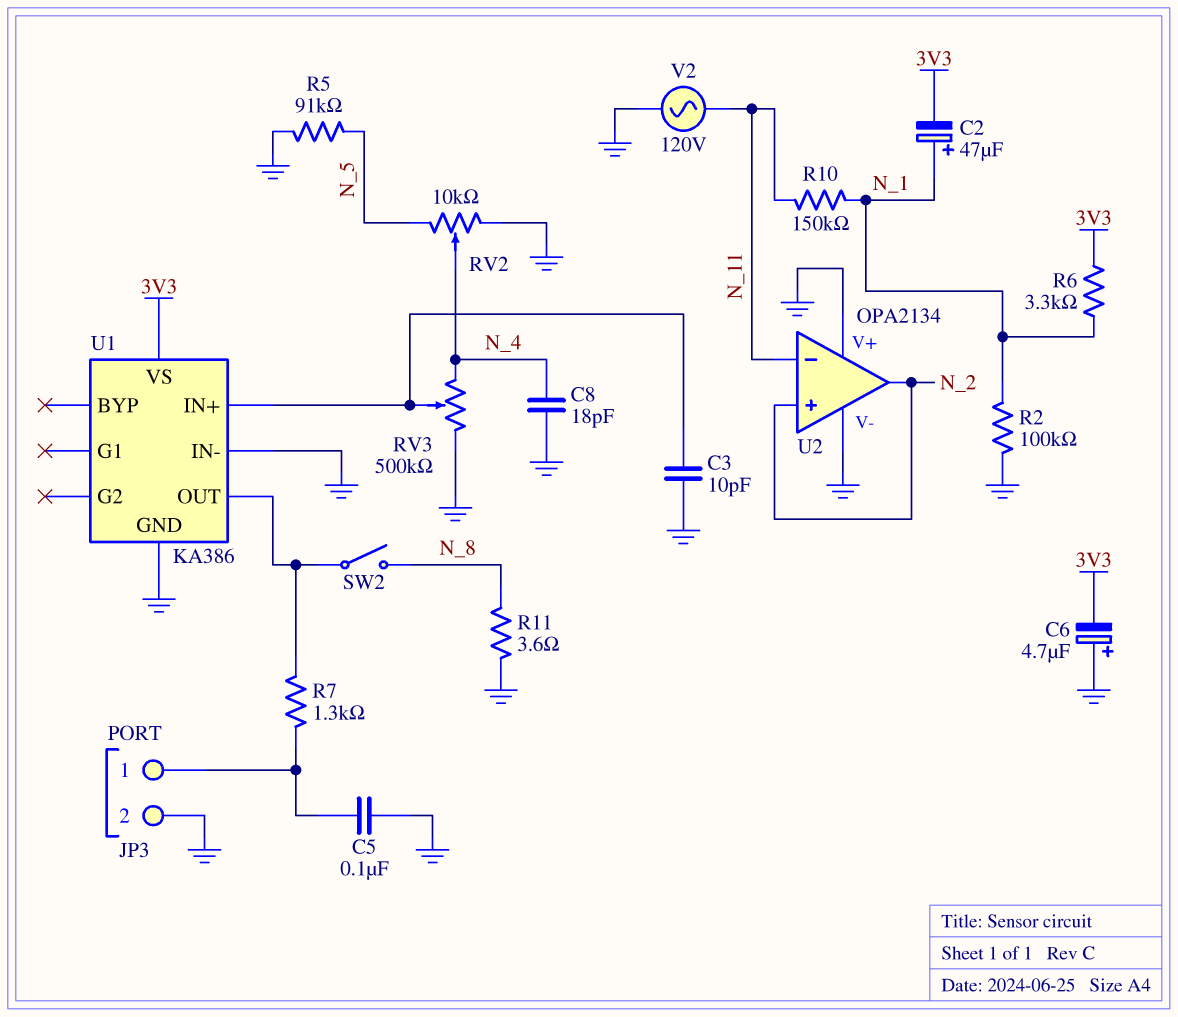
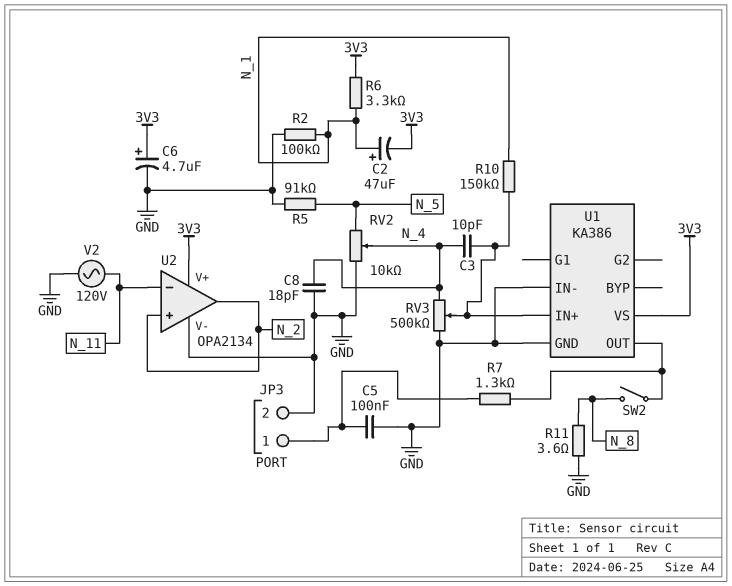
C3: 10pF (GND, U1/IN+) -> 10pF (N_4, U1/IN+)
C6: 4.7uF (plus GND, minus 3V3) -> 4.7uF (plus 3V3, minus GND)
R10: 150k (N_1, N_11) -> 150k (N_1, U1/IN+)
U2 pin V+: GND -> 3V3

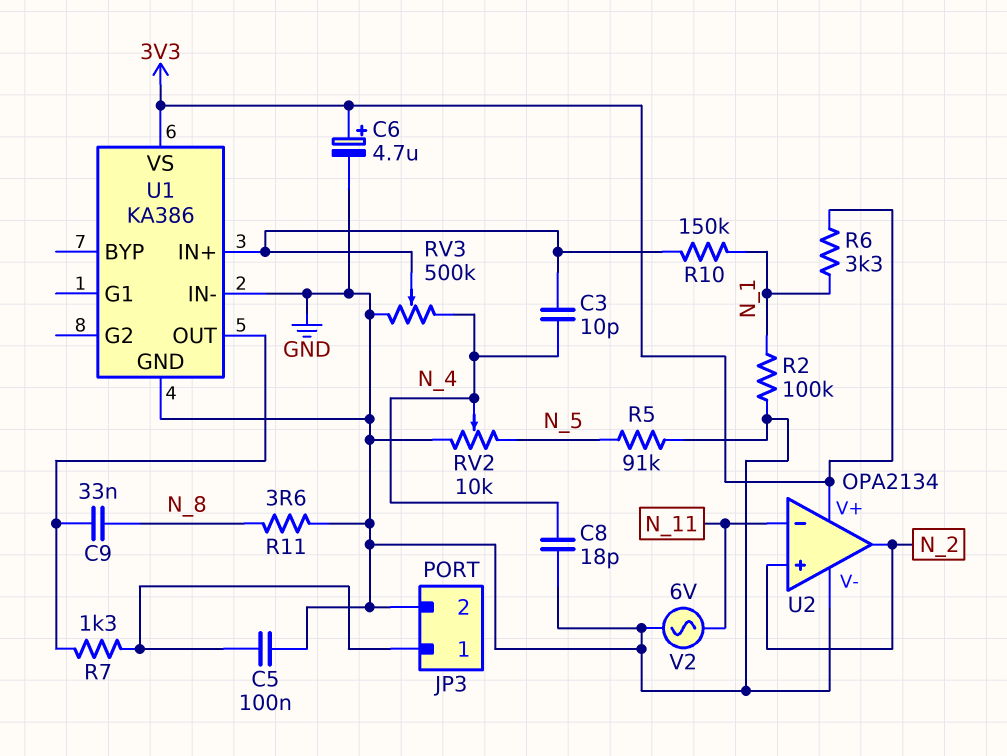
C2: 47uF (plus N_1, minus 3V3) -> none
C9: none -> 33nF (N_8, U1/OUT)
SW2: switch (N_8, U1/OUT) -> none
V2: AC 120V (GND, N_11) -> AC 6V (GND, N_11)

